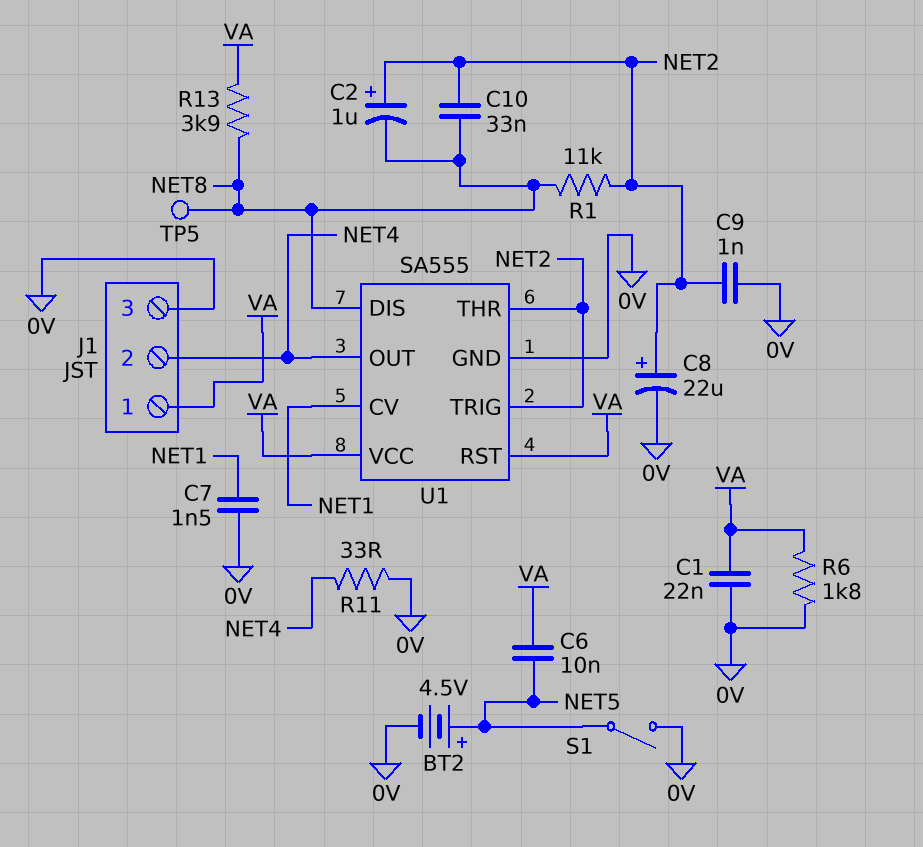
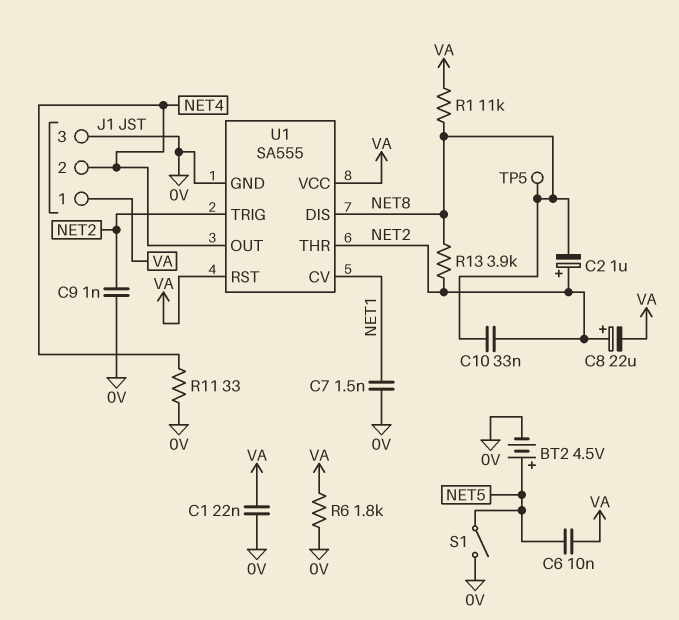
C8: 22uF (plus NET2, minus 0V) -> 22uF (plus NET2, minus VA)
R1: 11k (NET2, NET8) -> 11k (NET8, VA)
R13: 3.9k (NET8, VA) -> 3.9k (NET2, NET8)

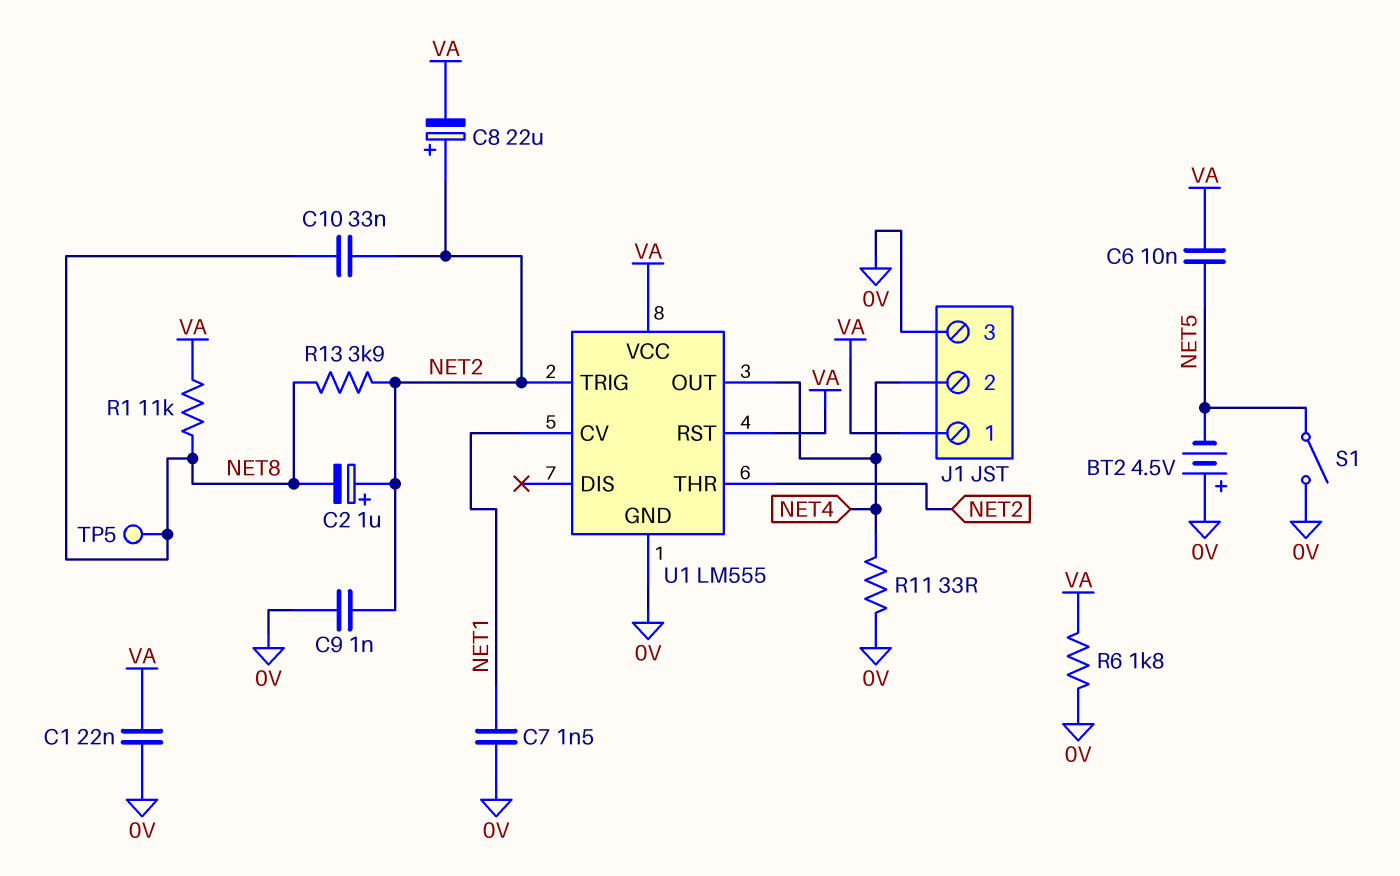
BT2: 4.5V (plus NET5, minus 0V) -> 4.5V (plus 0V, minus NET5)
U1: SA555 -> LM555
U1 pin DIS: NET8 -> none

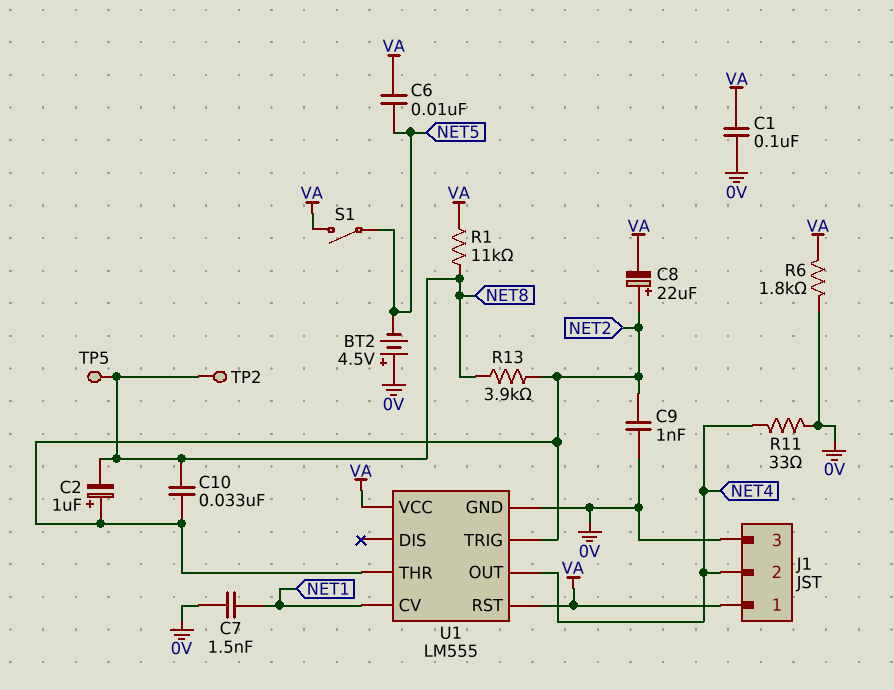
C1: 22nF (0V, VA) -> 100nF (0V, VA)
S1: switch (0V, NET5) -> switch (NET5, VA)
TP2: none -> test point (NET8)

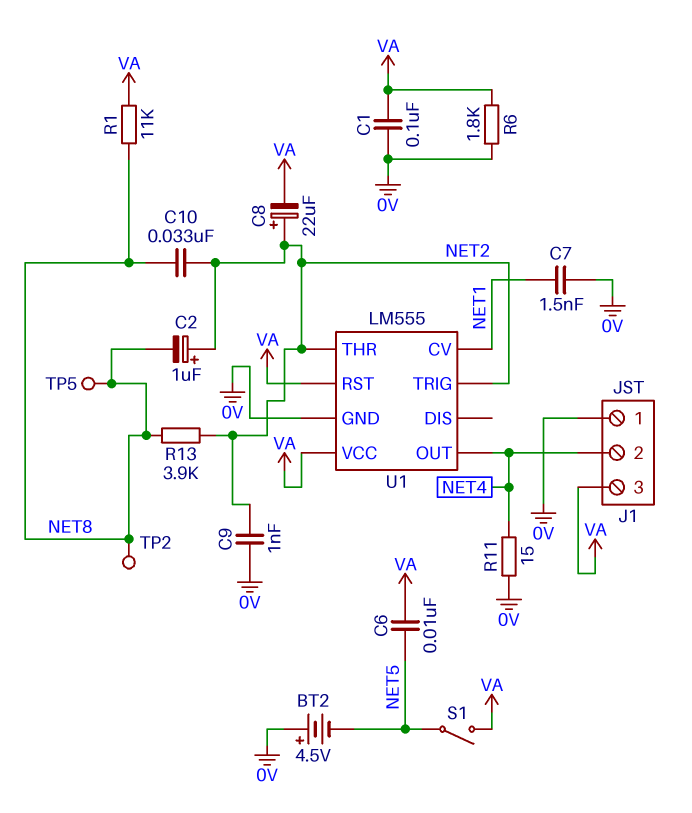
J1 pin 1: VA -> 0V
J1 pin 3: 0V -> VA
R11: 33 (0V, NET4) -> 15 (0V, NET4)

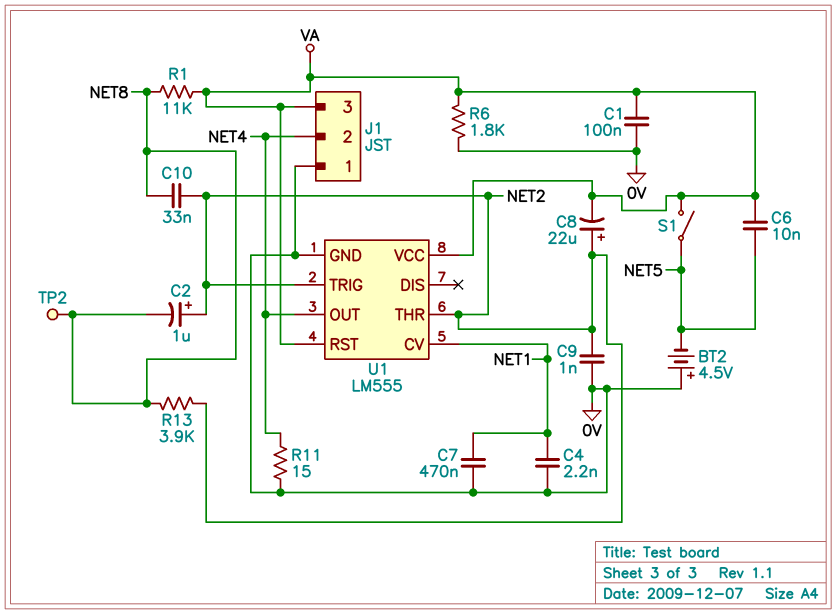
C4: none -> 2.2nF (0V, NET1)
C7: 1.5nF (0V, NET1) -> 470nF (0V, NET1)
TP5: test point (NET8) -> none

